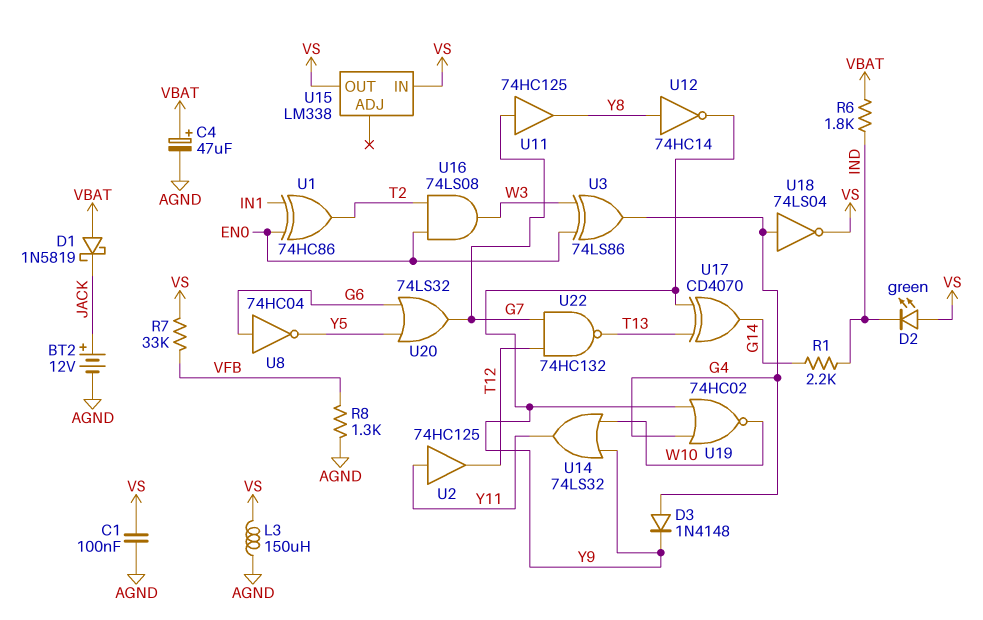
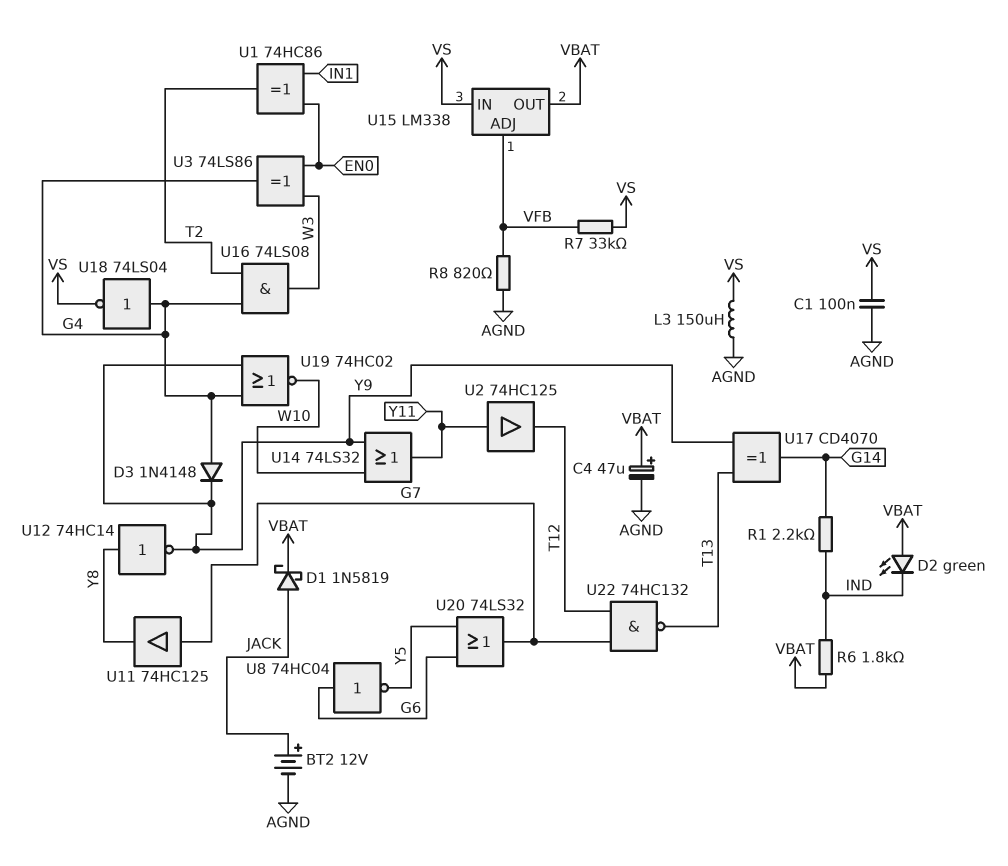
D1: schottky 1N5819 (A VBAT, K JACK) -> schottky 1N5819 (A JACK, K VBAT)
D2: LED green (A VS, K IND) -> LED green (A VBAT, K IND)
R8: 1.3k (AGND, VFB) -> 820 (AGND, VFB)
U15 pin ADJ: none -> VFB
U15 pin OUT: VS -> VBAT
U16: AND 74LS08 (in EN0, in T2, out W3) -> AND 74LS08 (in G4, in T2, out W3)

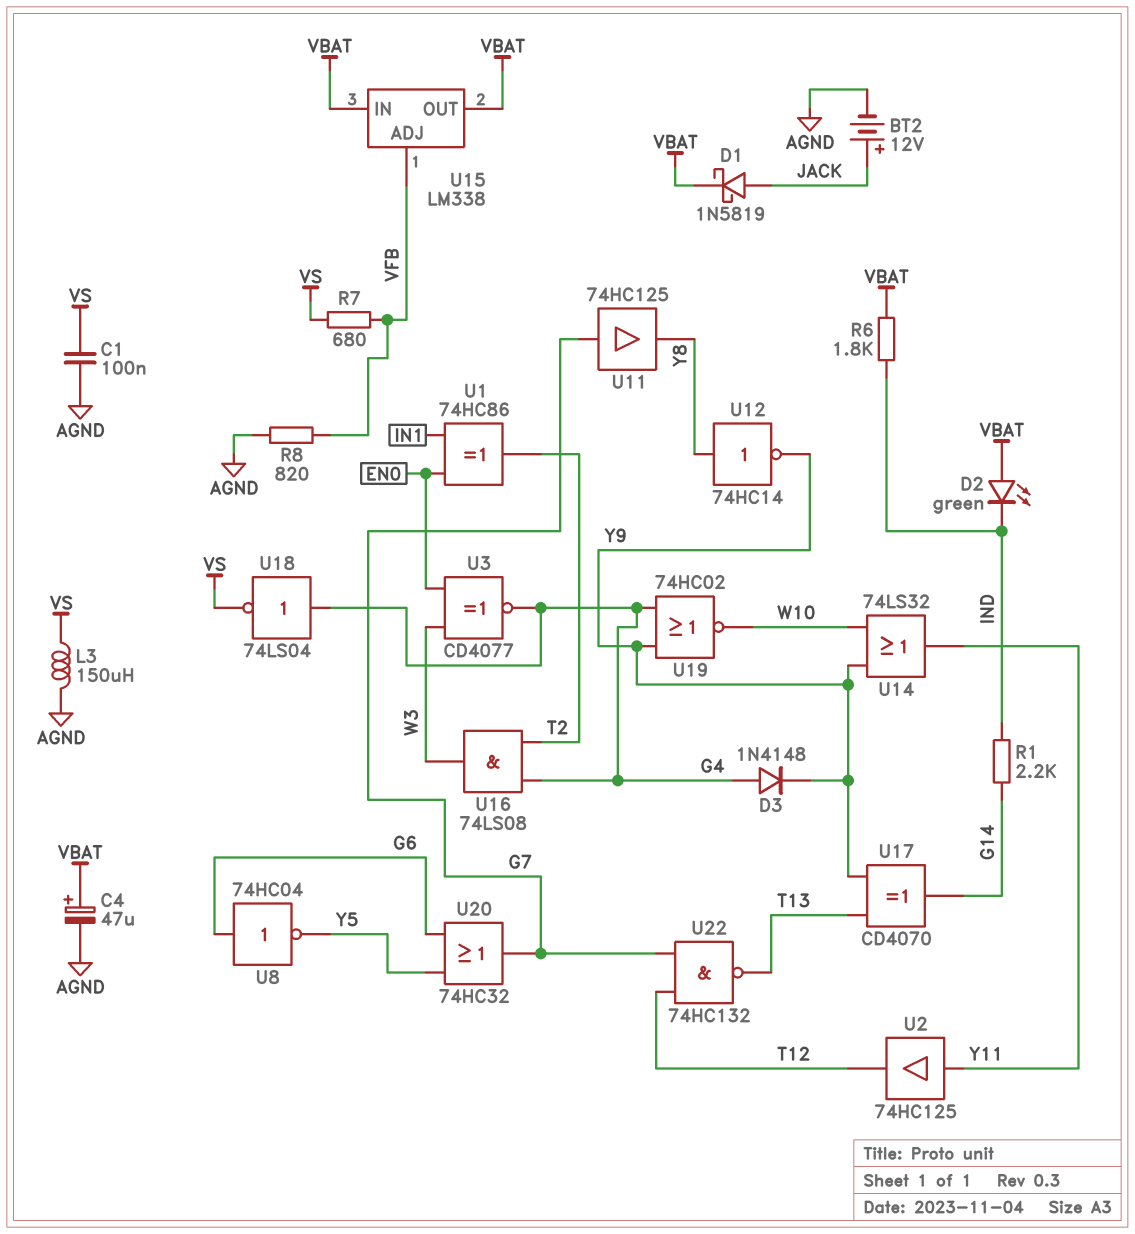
R7: 33k (VFB, VS) -> 680 (VFB, VS)
U3: XOR 74LS86 (in EN0, in W3, out G4) -> XNOR CD4077 (in EN0, in W3, out G4)
U15 pin IN: VS -> VBAT
U20: OR 74LS32 (in G6, in Y5, out G7) -> OR 74HC32 (in G6, in Y5, out G7)

